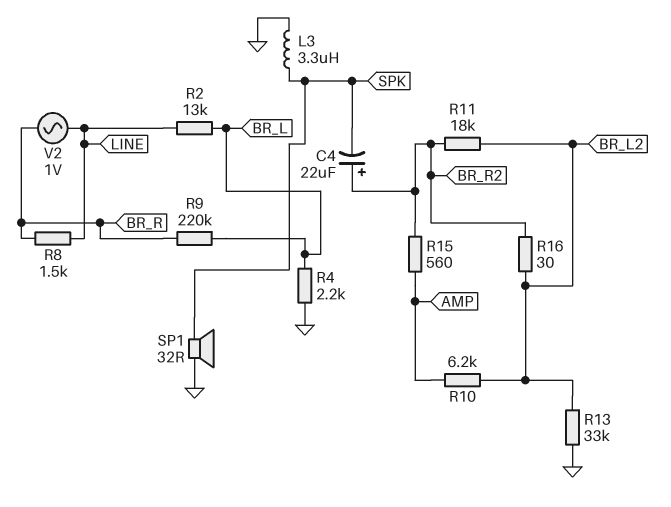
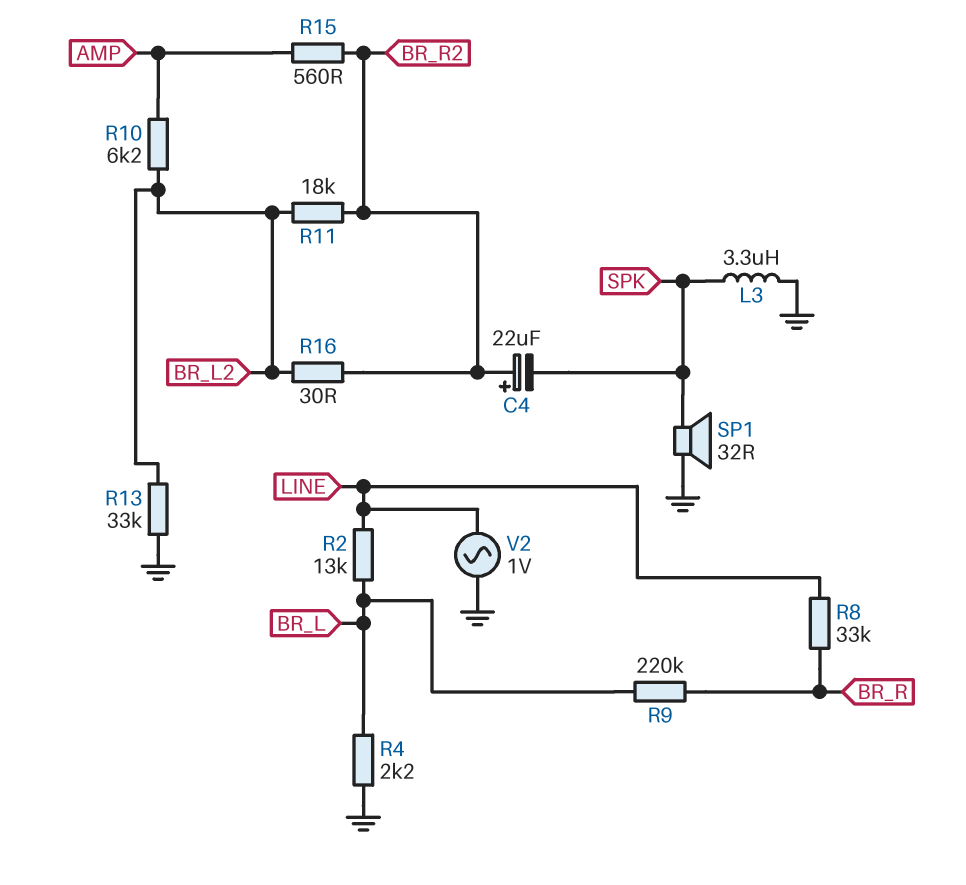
R8: 1.5k (BR_R, LINE) -> 33k (BR_R, LINE)
V2: AC 1V (BR_R, LINE) -> AC 1V (GND, LINE)

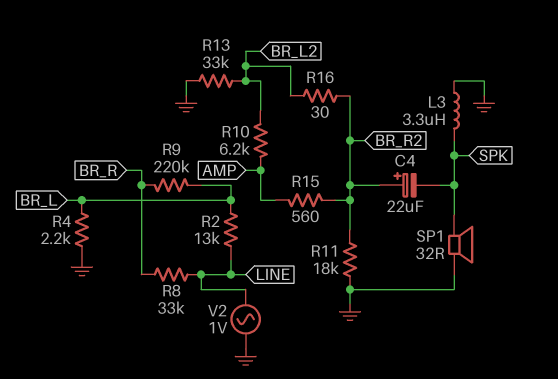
R11: 18k (BR_L2, BR_R2) -> 18k (BR_R2, GND)

